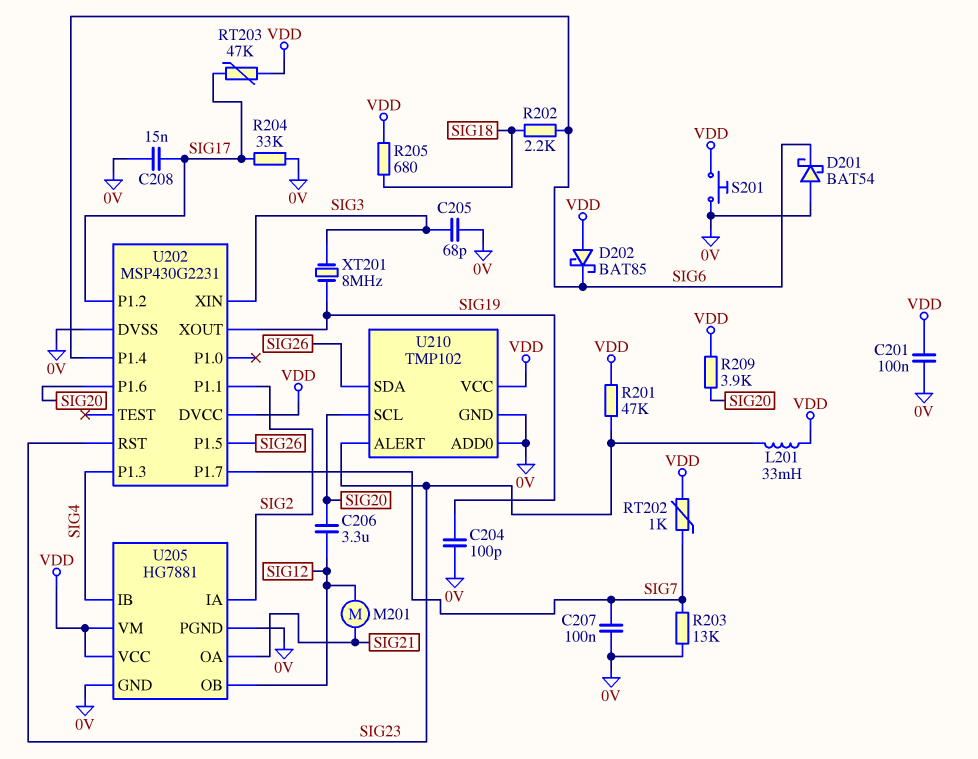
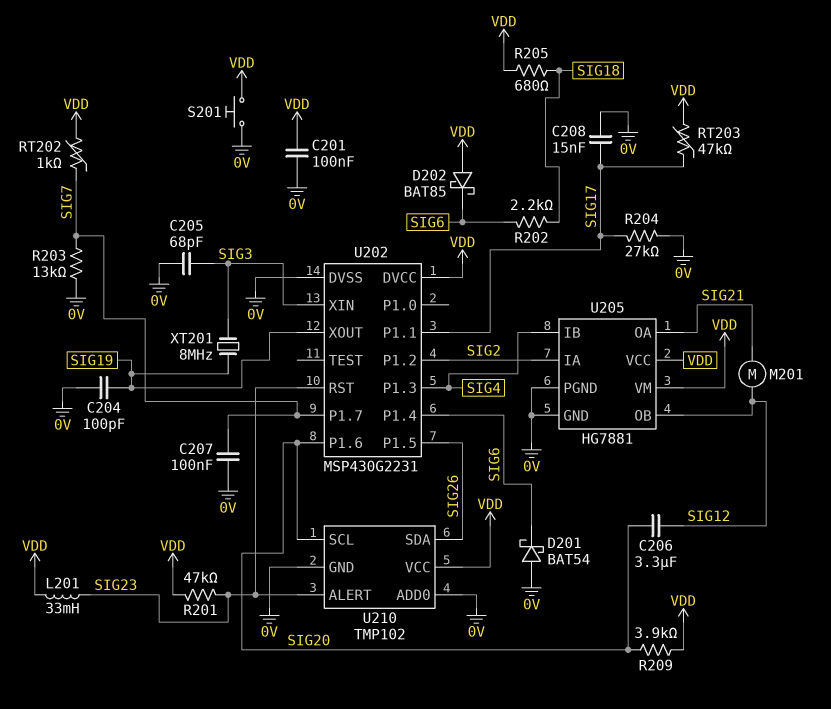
R204: 33k (0V, SIG17) -> 27k (0V, SIG17)
U202 pin P1.1: SIG2 -> SIG17
U202 pin P1.2: SIG17 -> SIG2

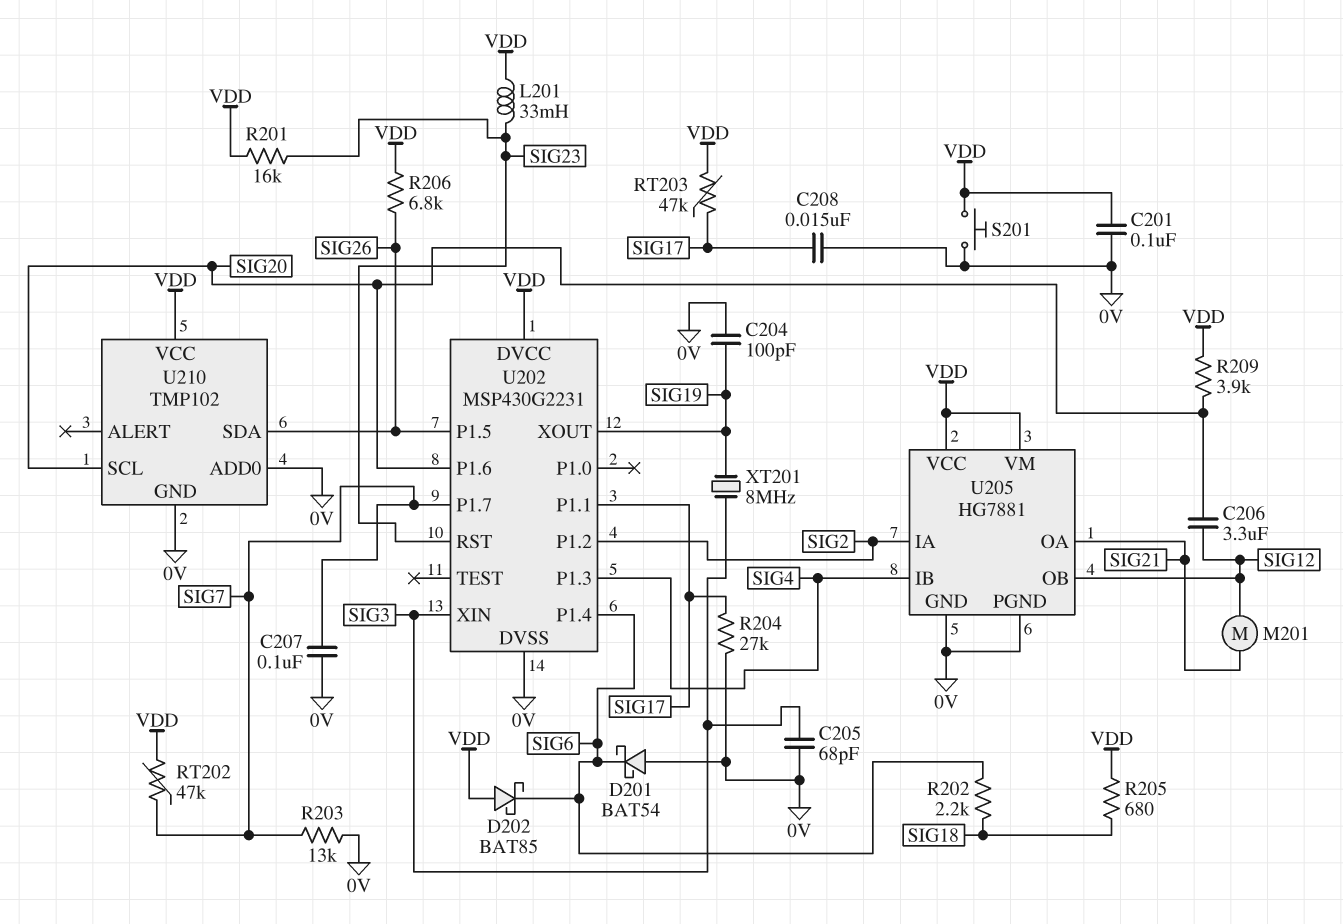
R201: 47k (SIG23, VDD) -> 16k (SIG23, VDD)
R206: none -> 6.8k (SIG26, VDD)
RT202: 1k (SIG7, VDD) -> 47k (SIG7, VDD)
U210 pin ALERT: SIG23 -> none

